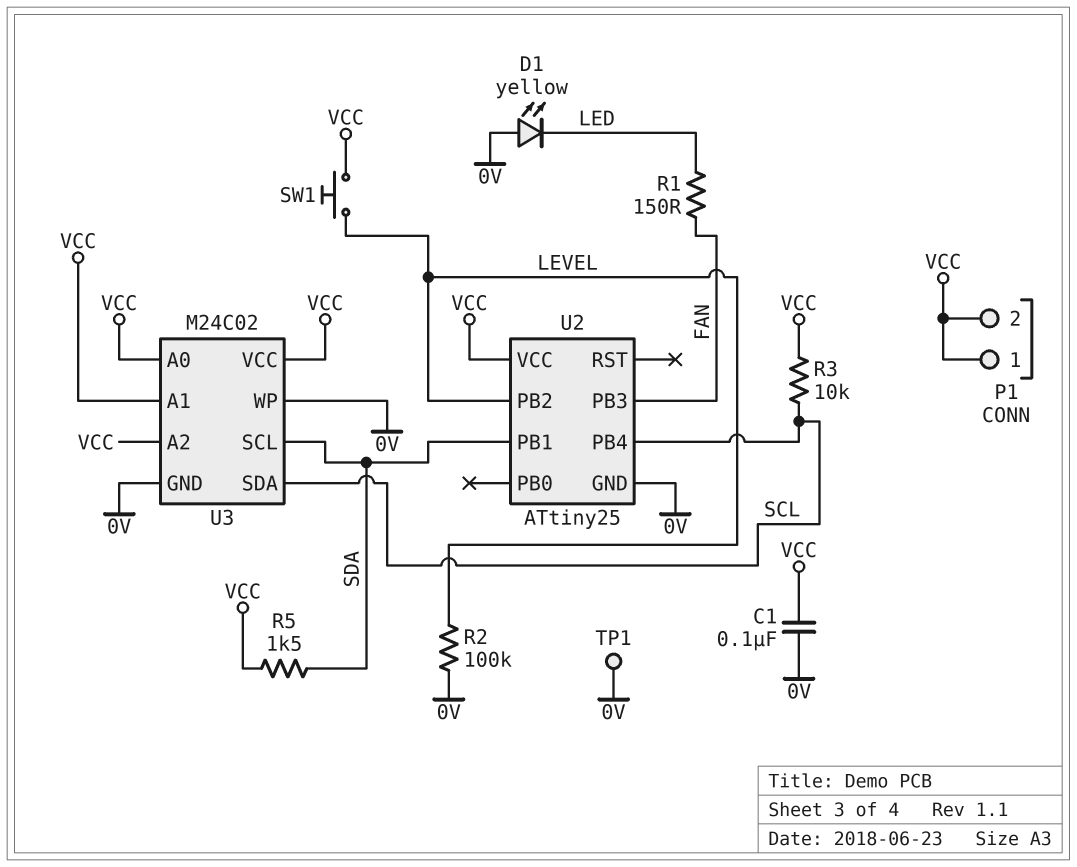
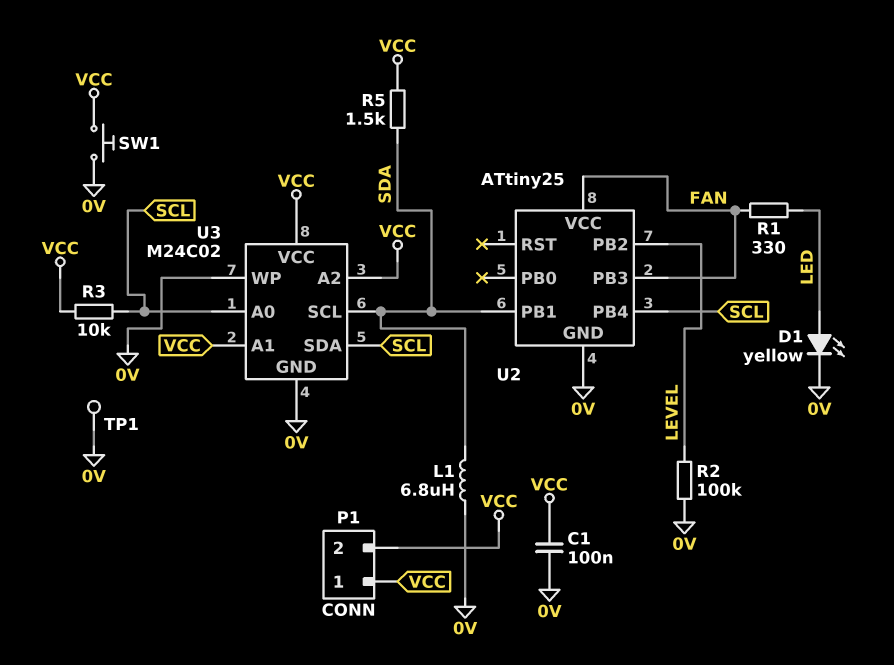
D1: LED yellow (A 0V, K LED) -> LED yellow (A LED, K 0V)
L1: none -> 6.8uH (0V, SDA)
R1: 150 (FAN, LED) -> 330 (FAN, LED)
SW1: button (LEVEL, VCC) -> button (0V, VCC)
U2 pin VCC: VCC -> FAN
U3 pin A0: VCC -> SCL

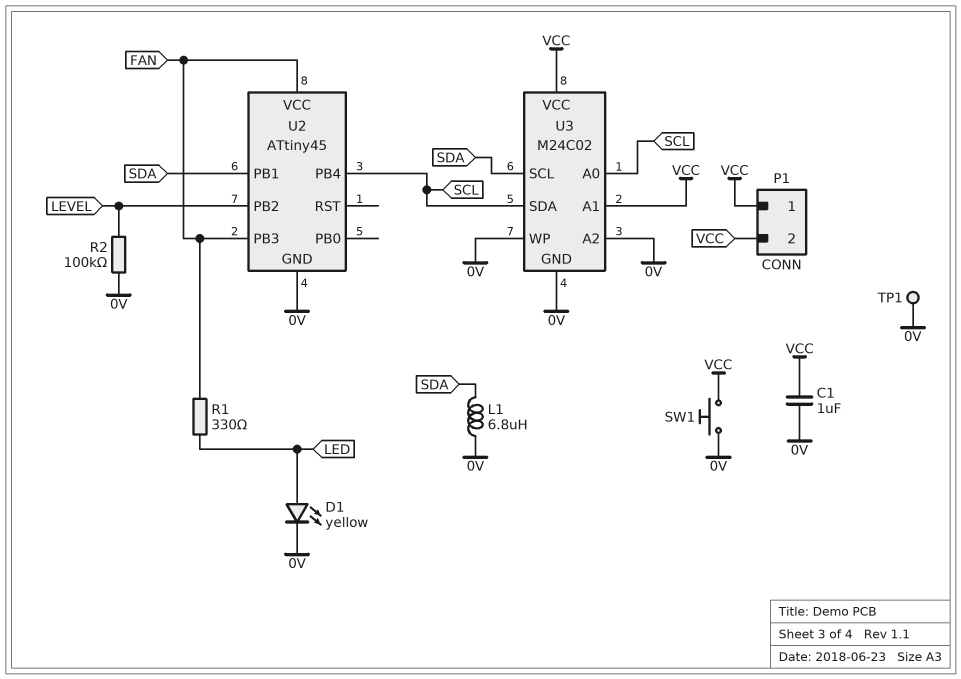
C1: 100nF (0V, VCC) -> 1uF (0V, VCC)
R3: 10k (SCL, VCC) -> none
R5: 1.5k (SDA, VCC) -> none
U2: ATtiny25 -> ATtiny45
U3 pin A2: VCC -> 0V

